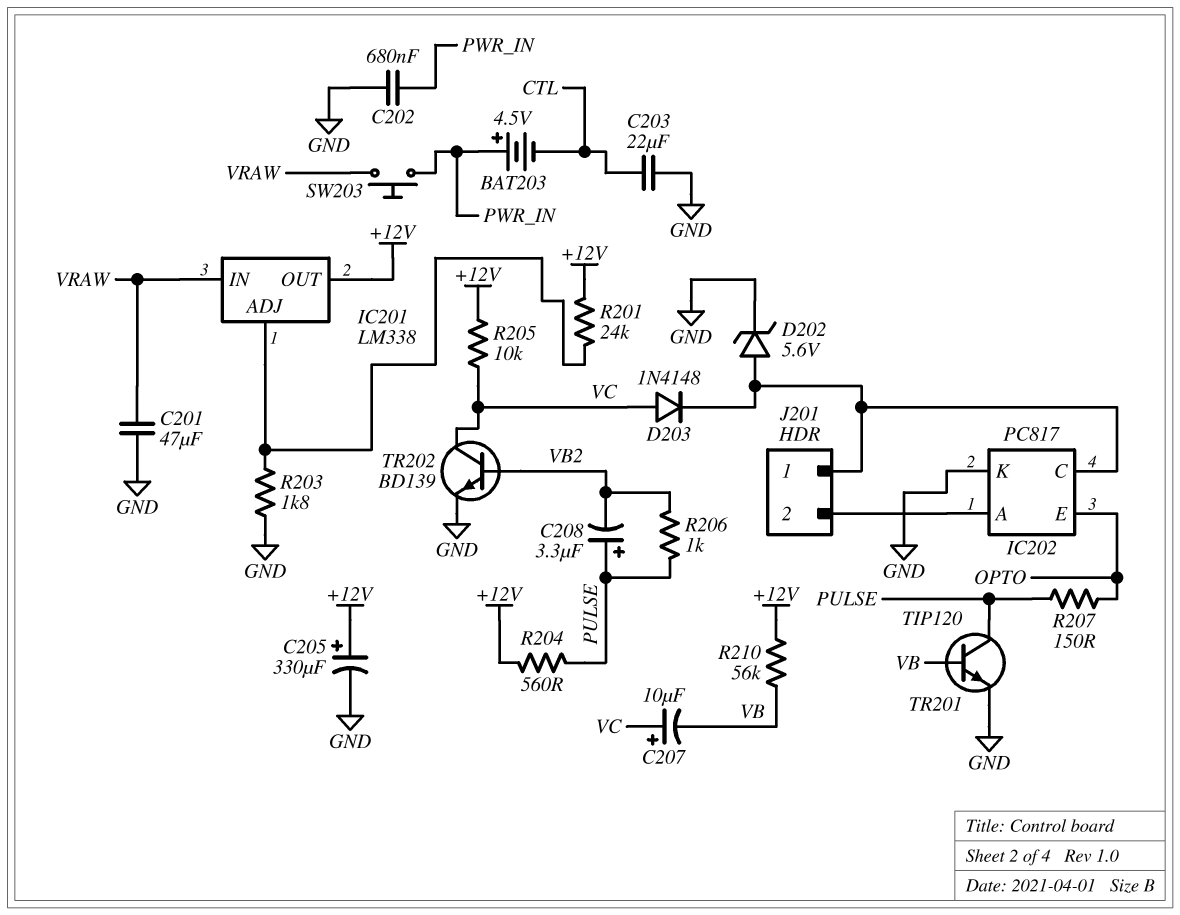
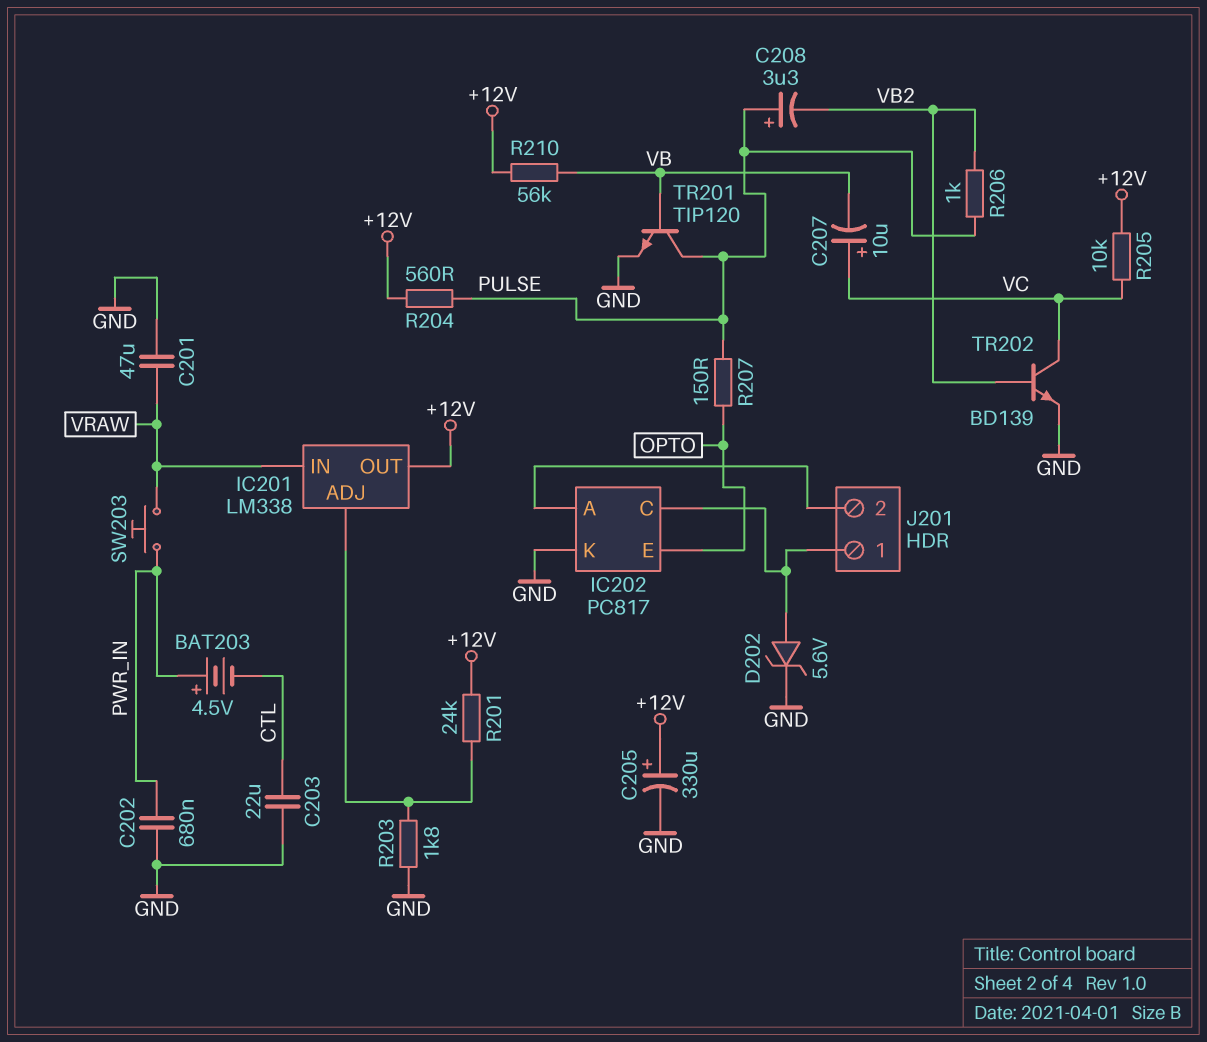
D203: diode 1N4148 (A VC, K IC202/C) -> none

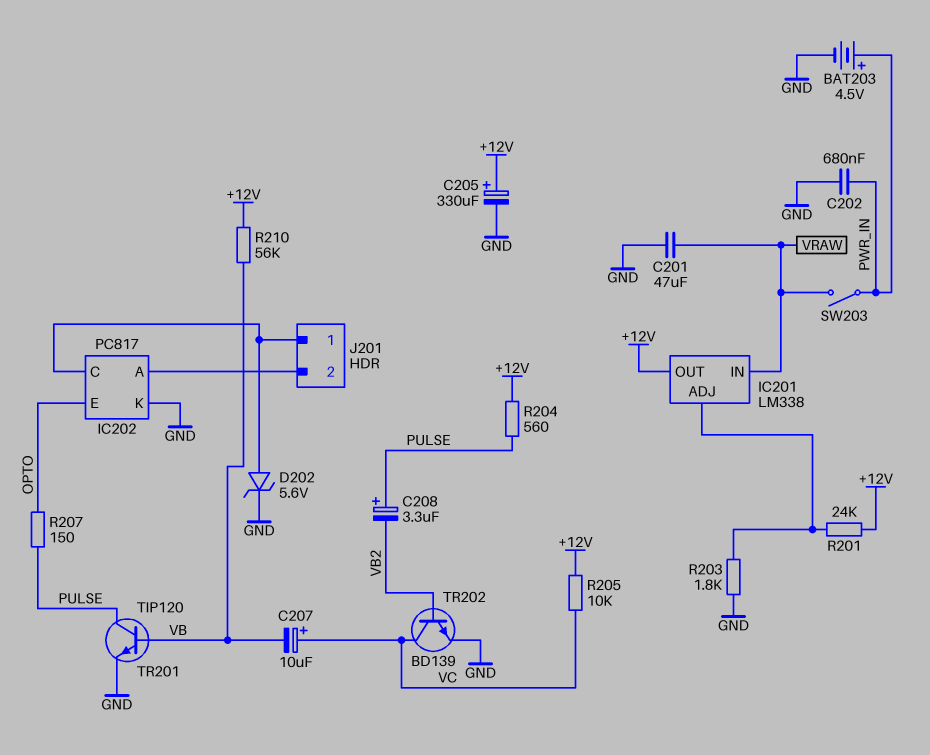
BAT203: 4.5V (plus PWR_IN, minus CTL) -> 4.5V (plus PWR_IN, minus GND)
C203: 22uF (CTL, GND) -> none
R206: 1k (PULSE, VB2) -> none
SW203: button (PWR_IN, VRAW) -> switch (PWR_IN, VRAW)

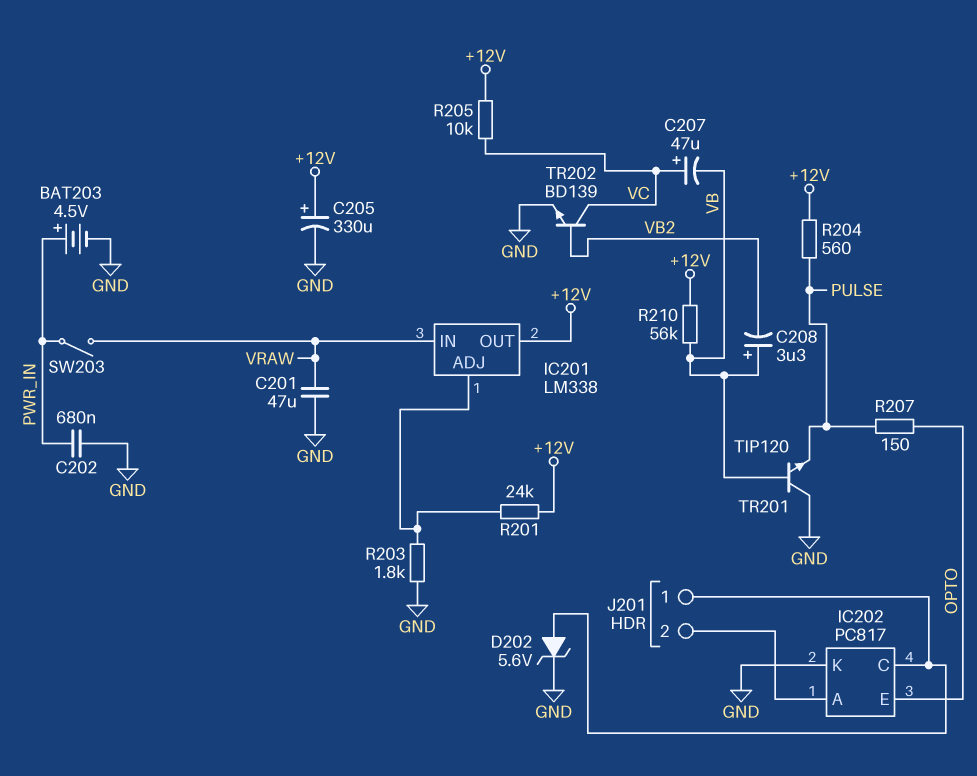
C207: 10uF (plus VC, minus VB) -> 47uF (plus VC, minus VB)
C208: 3.3uF (plus PULSE, minus VB2) -> 3.3uF (plus VB, minus VB2)
TR201: NPN TIP120 (B VB, C PULSE, E GND) -> NPN TIP120 (B VB, C GND, E PULSE)

